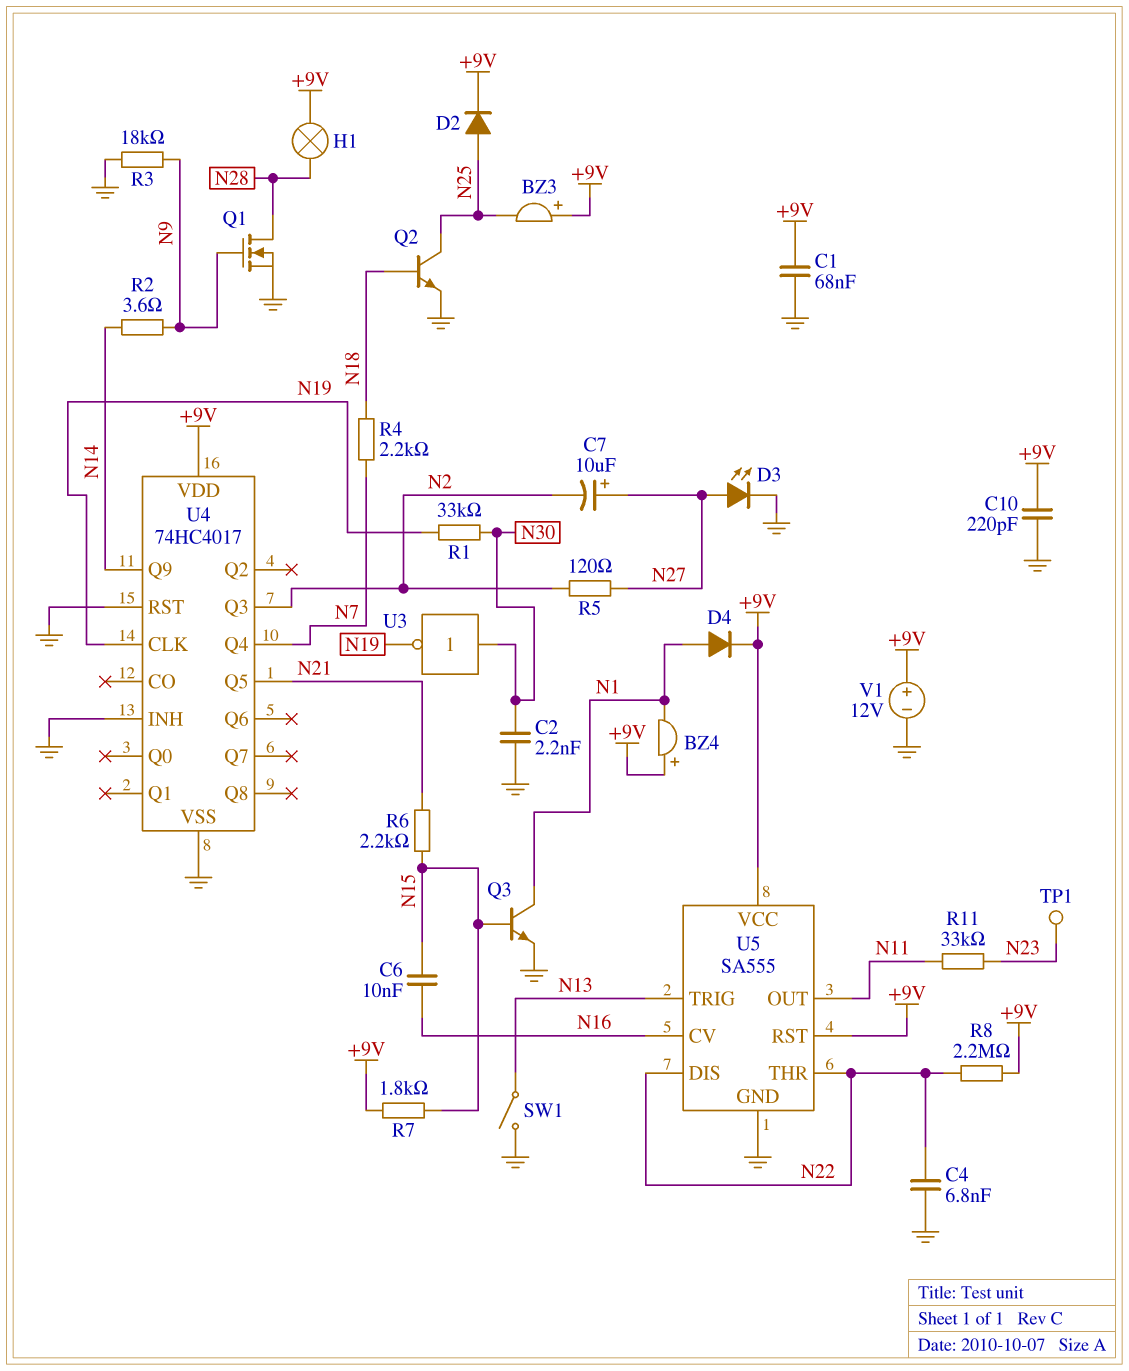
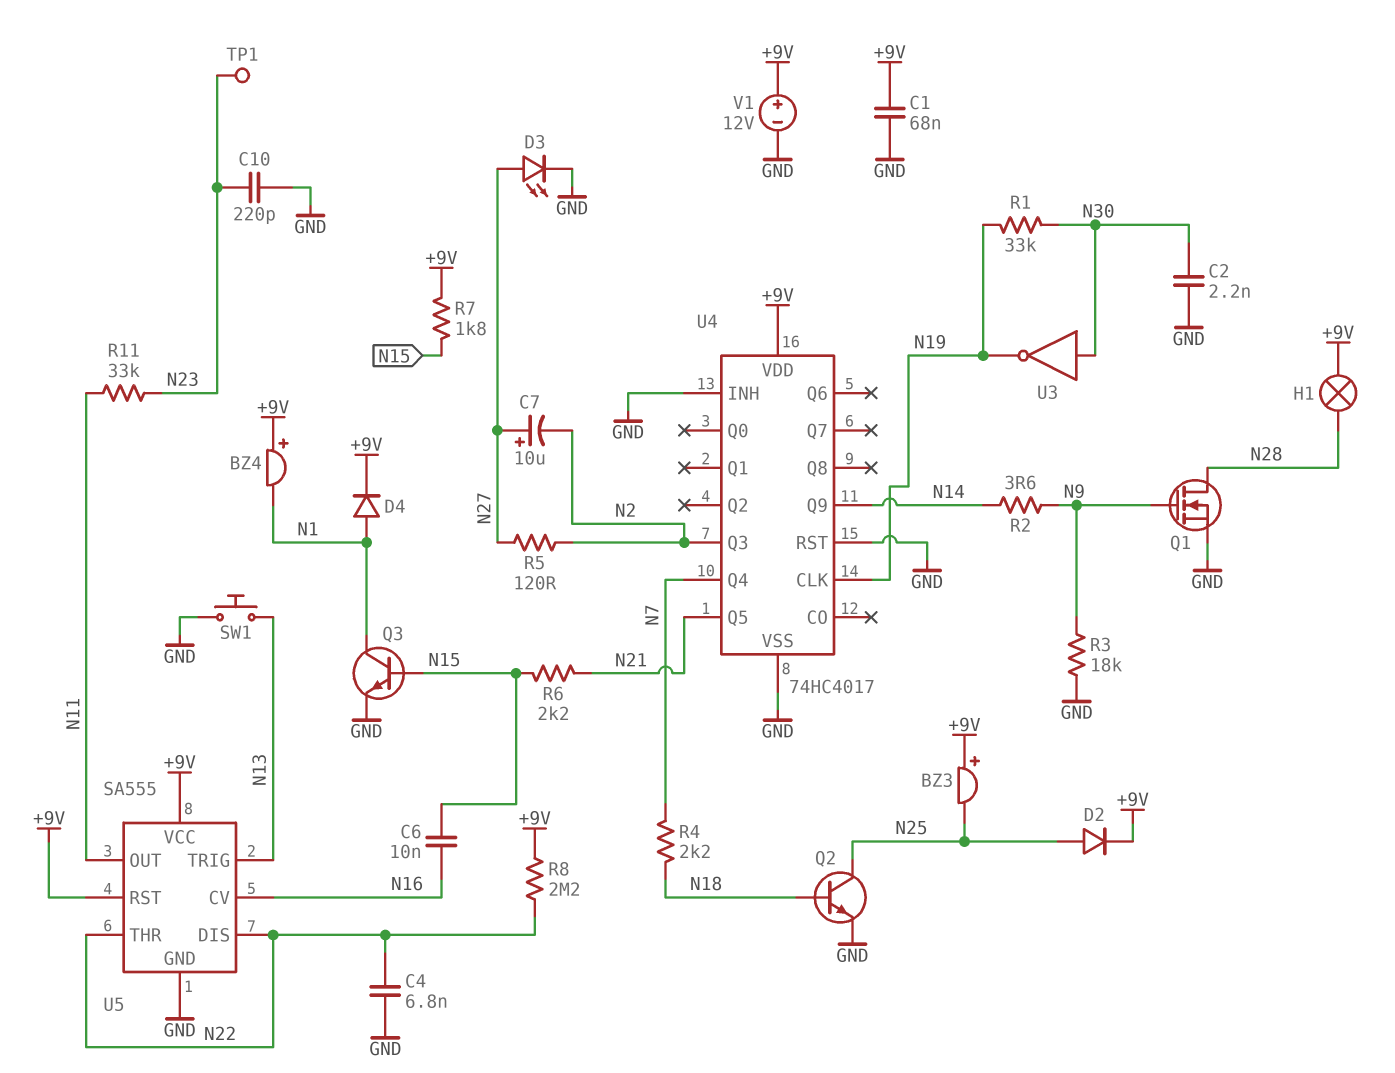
C10: 220pF (+9V, GND) -> 220pF (GND, N23)
SW1: switch (GND, N13) -> button (GND, N13)

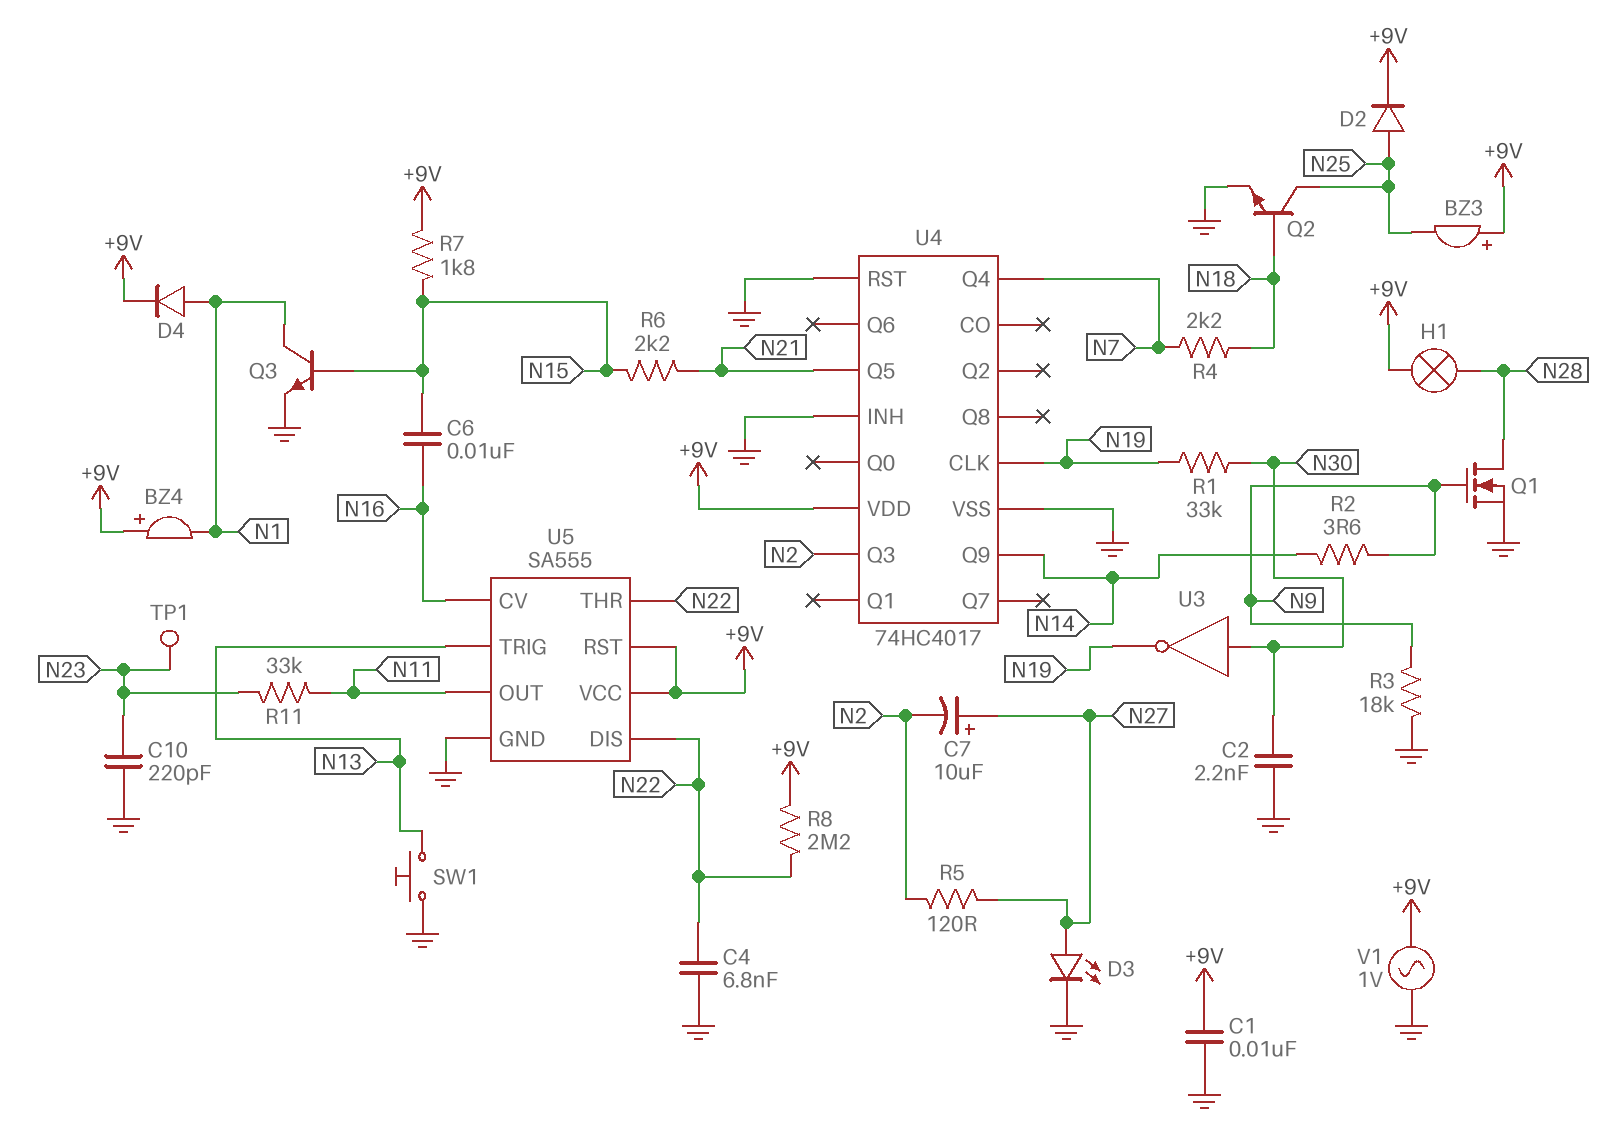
C1: 68nF (+9V, GND) -> 10nF (+9V, GND)
V1: 12V (plus +9V, minus GND) -> AC 1V (+9V, GND)

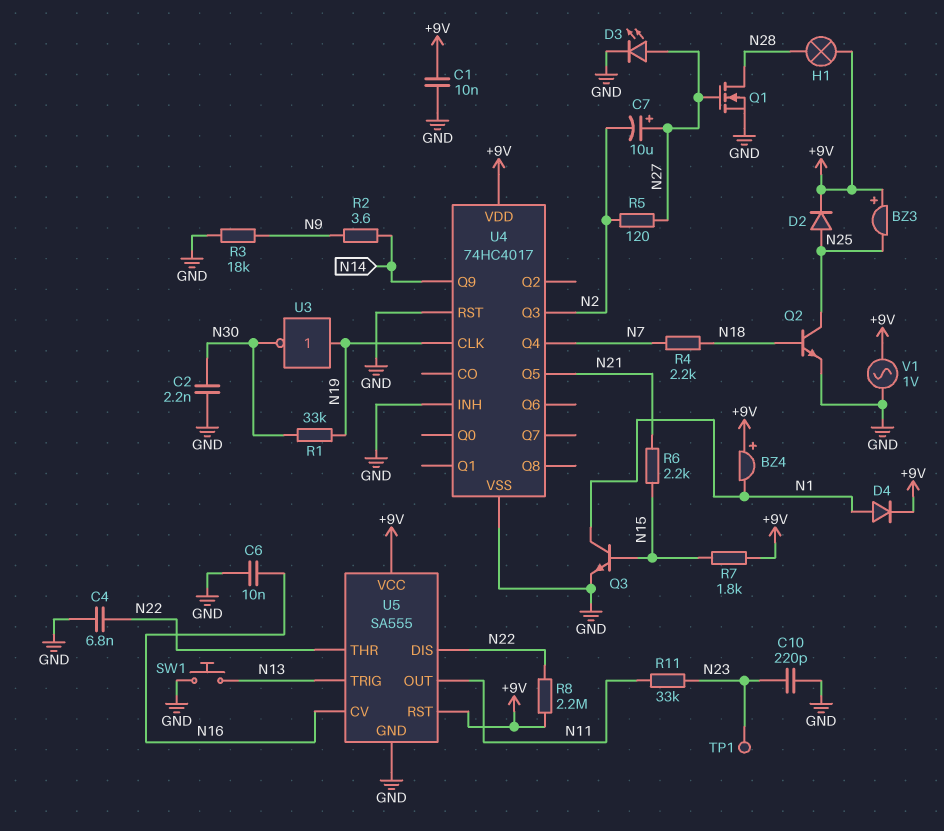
C6: 10nF (N15, N16) -> 10nF (GND, N16)
Q1: NMOS (G N9, D N28, S GND) -> NMOS (G N27, D N28, S GND)
U3: NOT (in N30, out N19) -> NOT (in N19, out N30)

